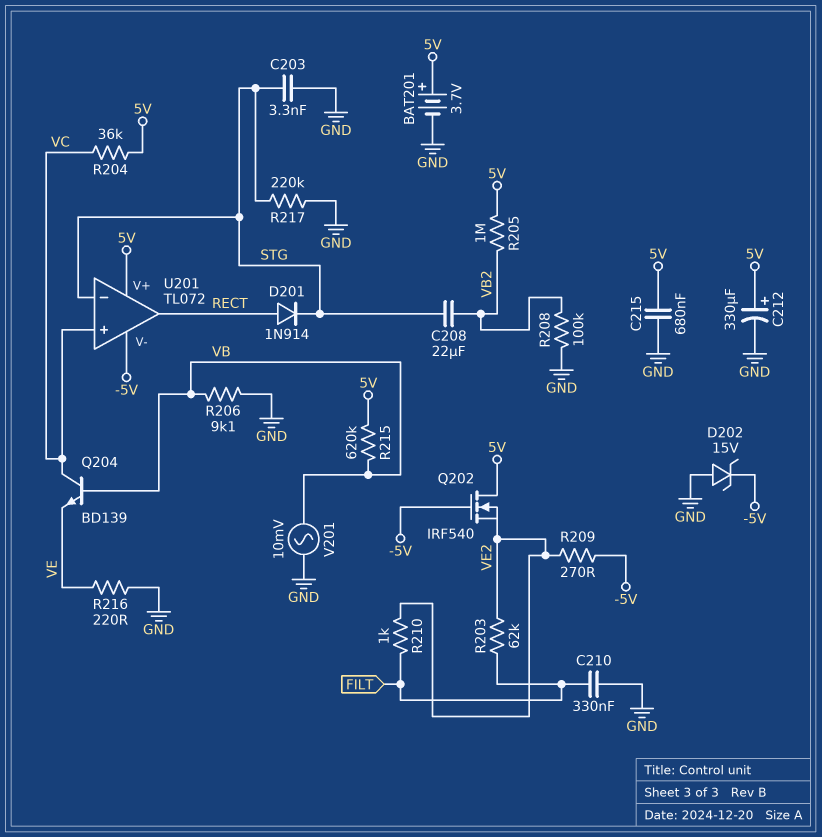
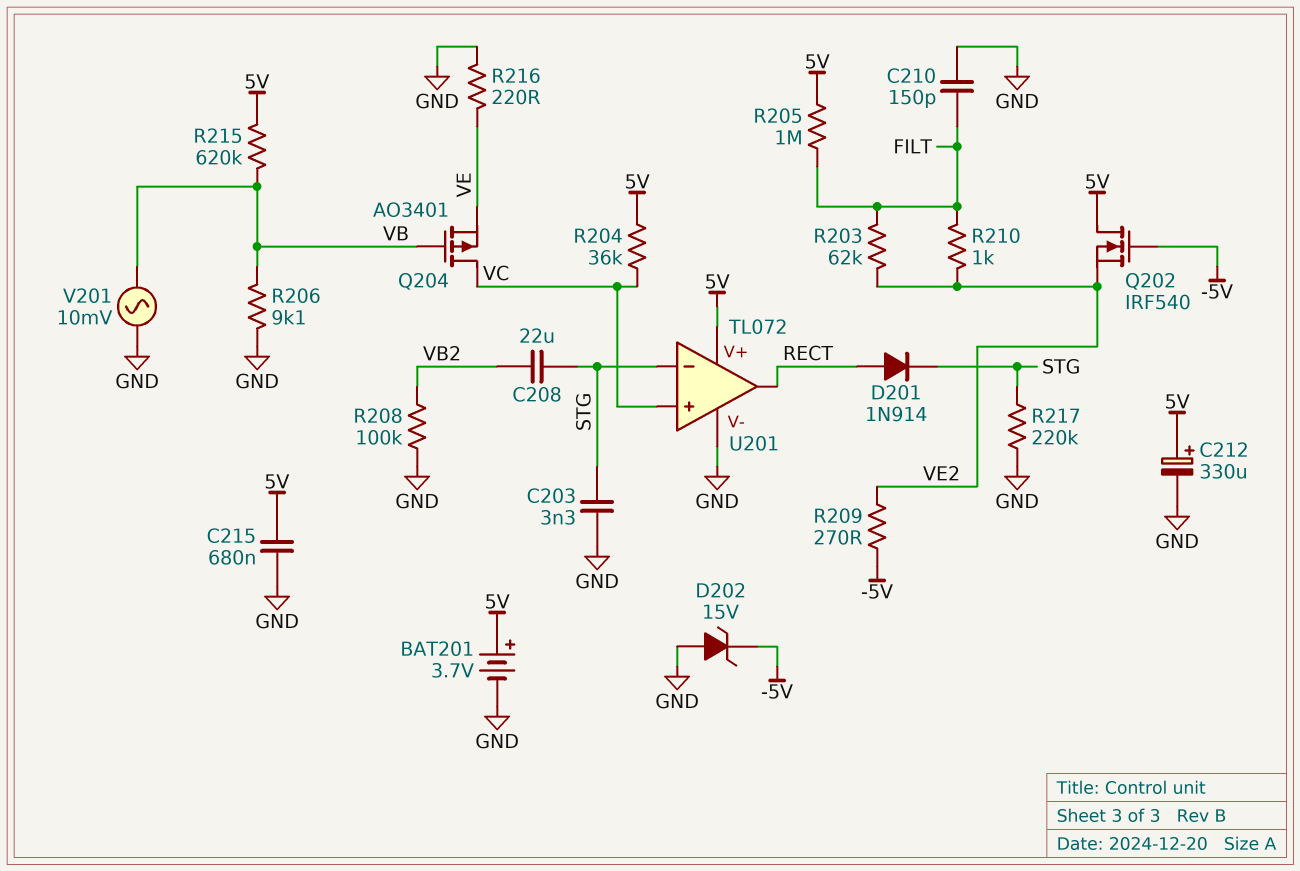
C210: 330nF (FILT, GND) -> 150pF (FILT, GND)
Q204: NPN BD139 (B VB, C VC, E VE) -> PMOS AO3401 (G VB, D VC, S VE)
R205: 1M (5V, VB2) -> 1M (5V, FILT)
U201 pin V-: -5V -> GND

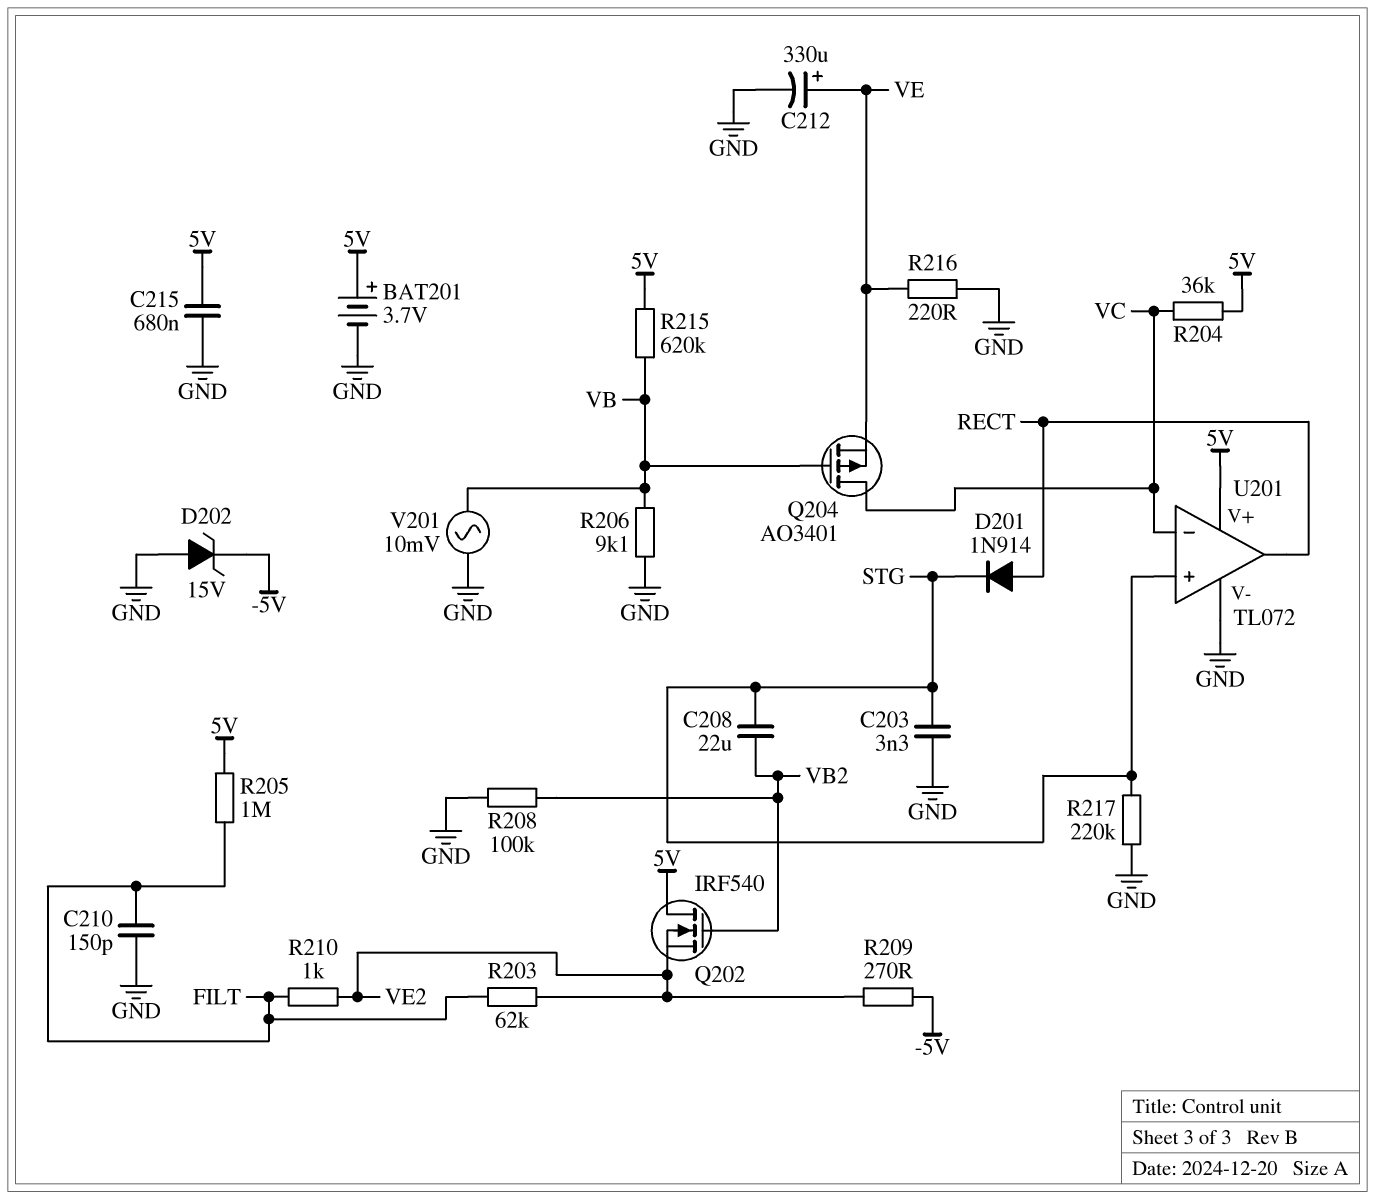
C212: 330uF (plus 5V, minus GND) -> 330uF (plus VE, minus GND)
Q202: NMOS IRF540 (G -5V, D 5V, S VE2) -> NMOS IRF540 (G VB2, D 5V, S VE2)
U201 pin in+: VC -> STG
U201 pin in-: STG -> VC

